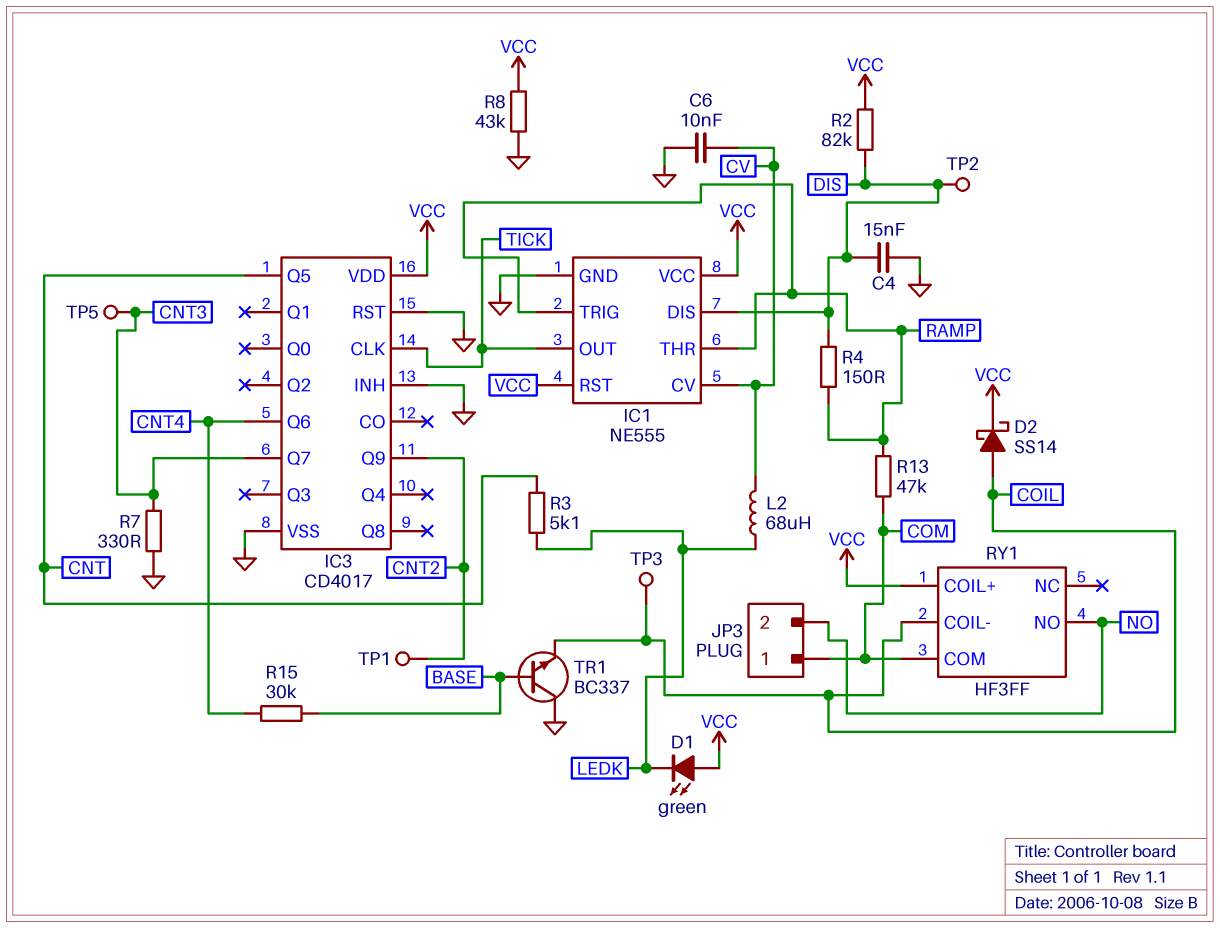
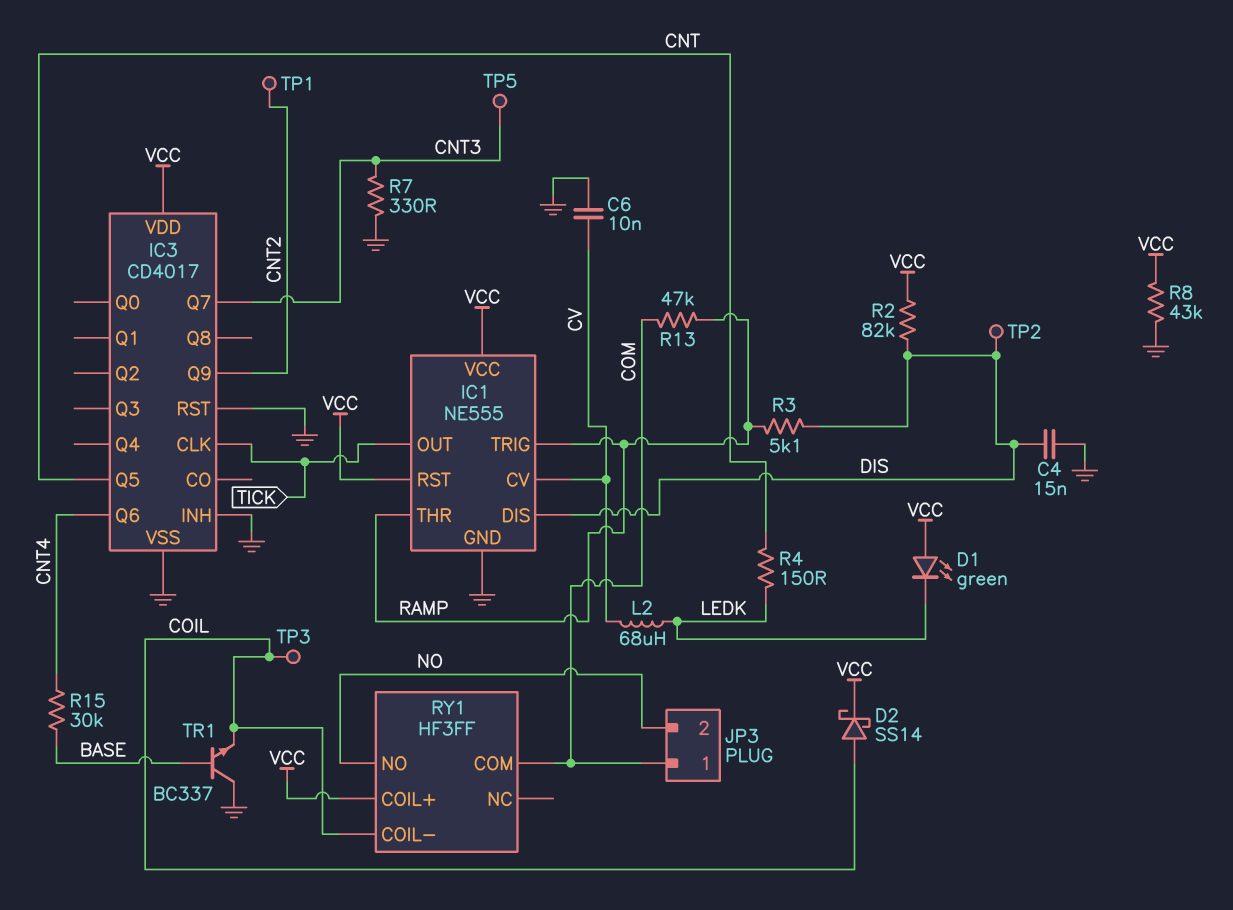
R3: 5.1k (CNT, LEDK) -> 5.1k (DIS, RAMP)
R4: 150 (DIS, RAMP) -> 150 (CNT, LEDK)

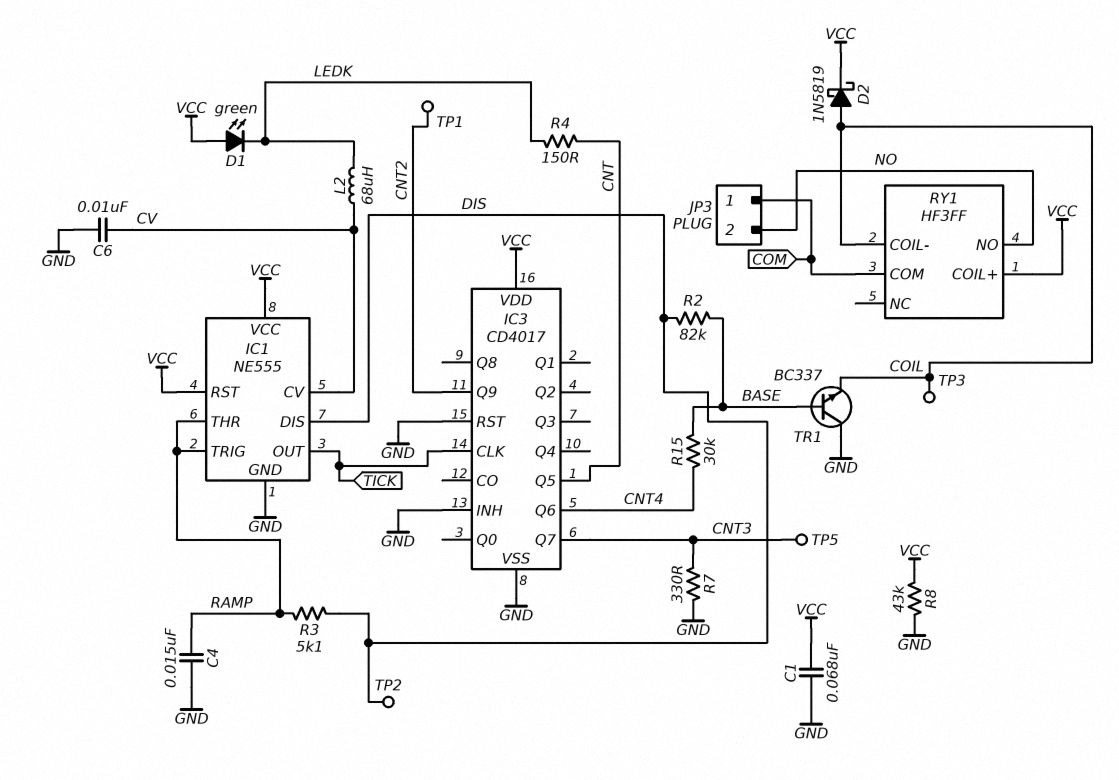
C1: none -> 68nF (GND, VCC)
C4: 15nF (DIS, GND) -> 15nF (GND, RAMP)
D2: schottky SS14 (A COIL, K VCC) -> schottky 1N5819 (A COIL, K VCC)
R2: 82k (DIS, VCC) -> 82k (BASE, DIS)
R13: 47k (COM, RAMP) -> none

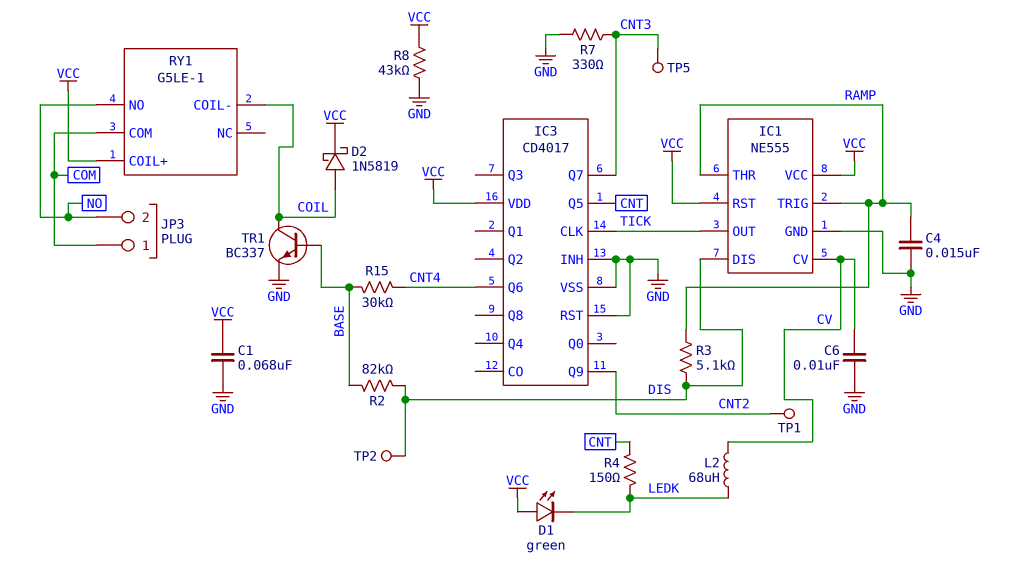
RY1: HF3FF -> G5LE-1
TP3: test point (COIL) -> none
TR1: NPN BC337 (B BASE, C GND, E COIL) -> NPN BC337 (B BASE, C COIL, E GND)

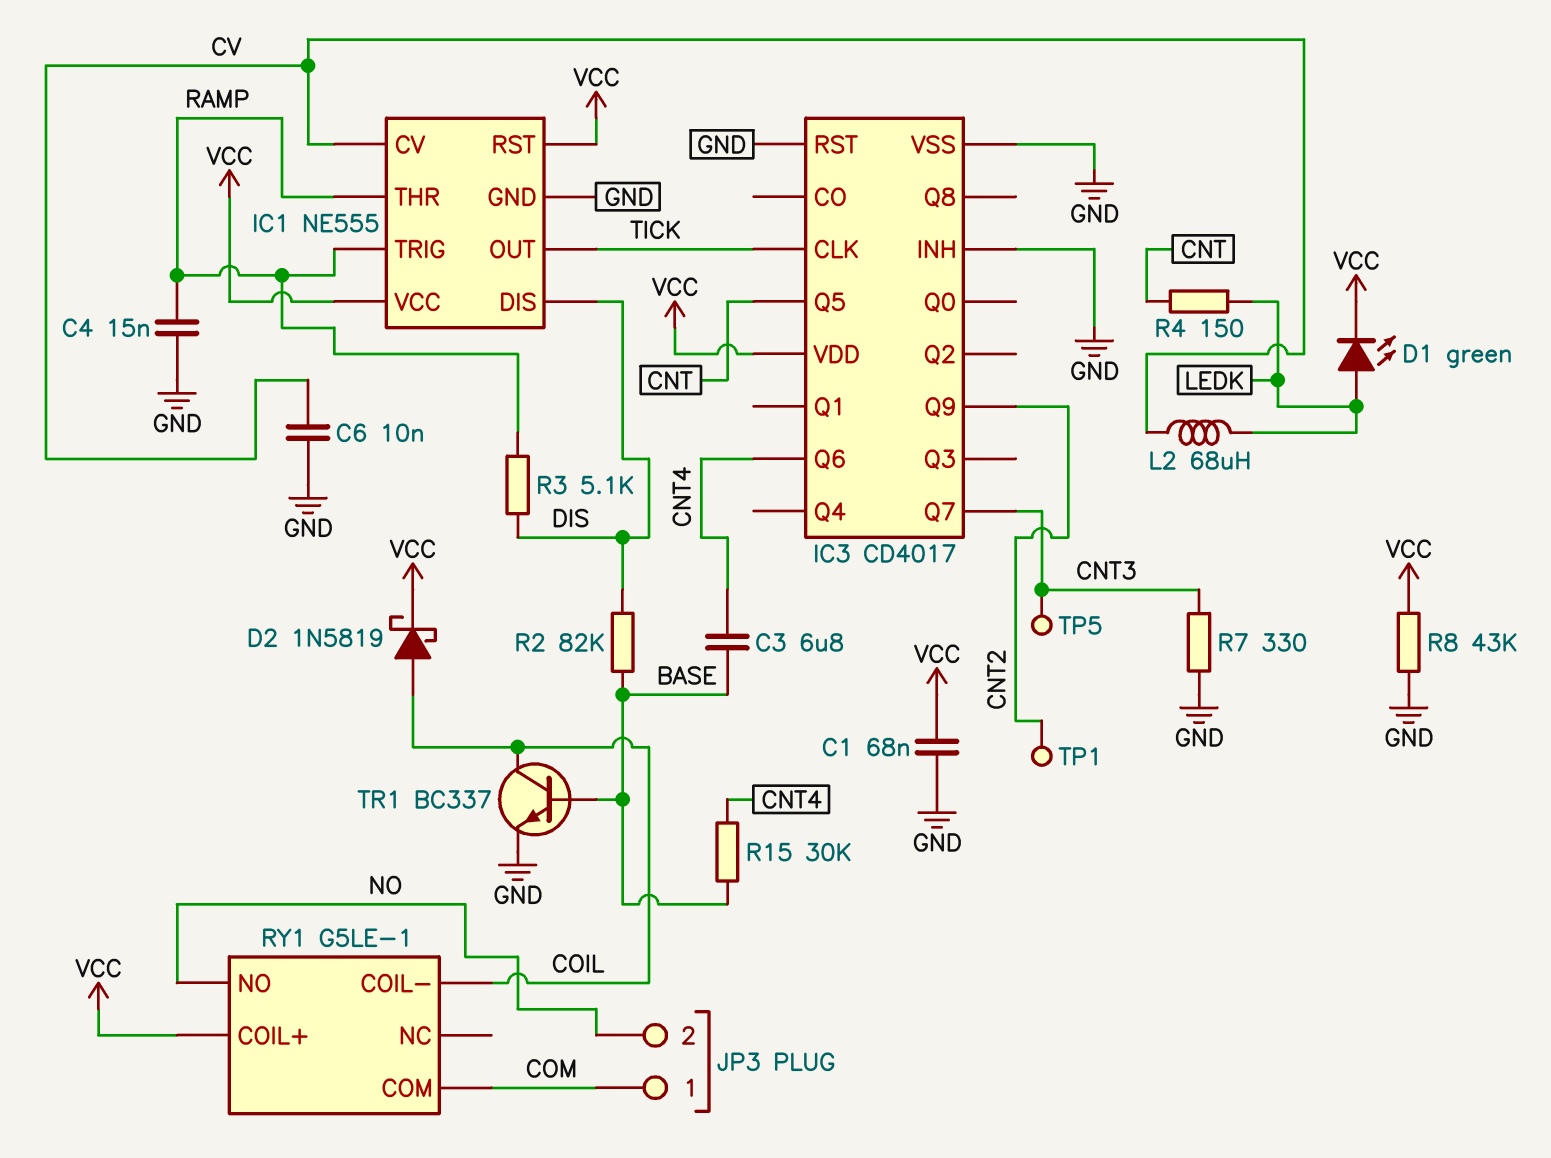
C3: none -> 6.8uF (BASE, CNT4)
D1: LED green (A VCC, K LEDK) -> LED green (A LEDK, K VCC)
TP2: test point (DIS) -> none

